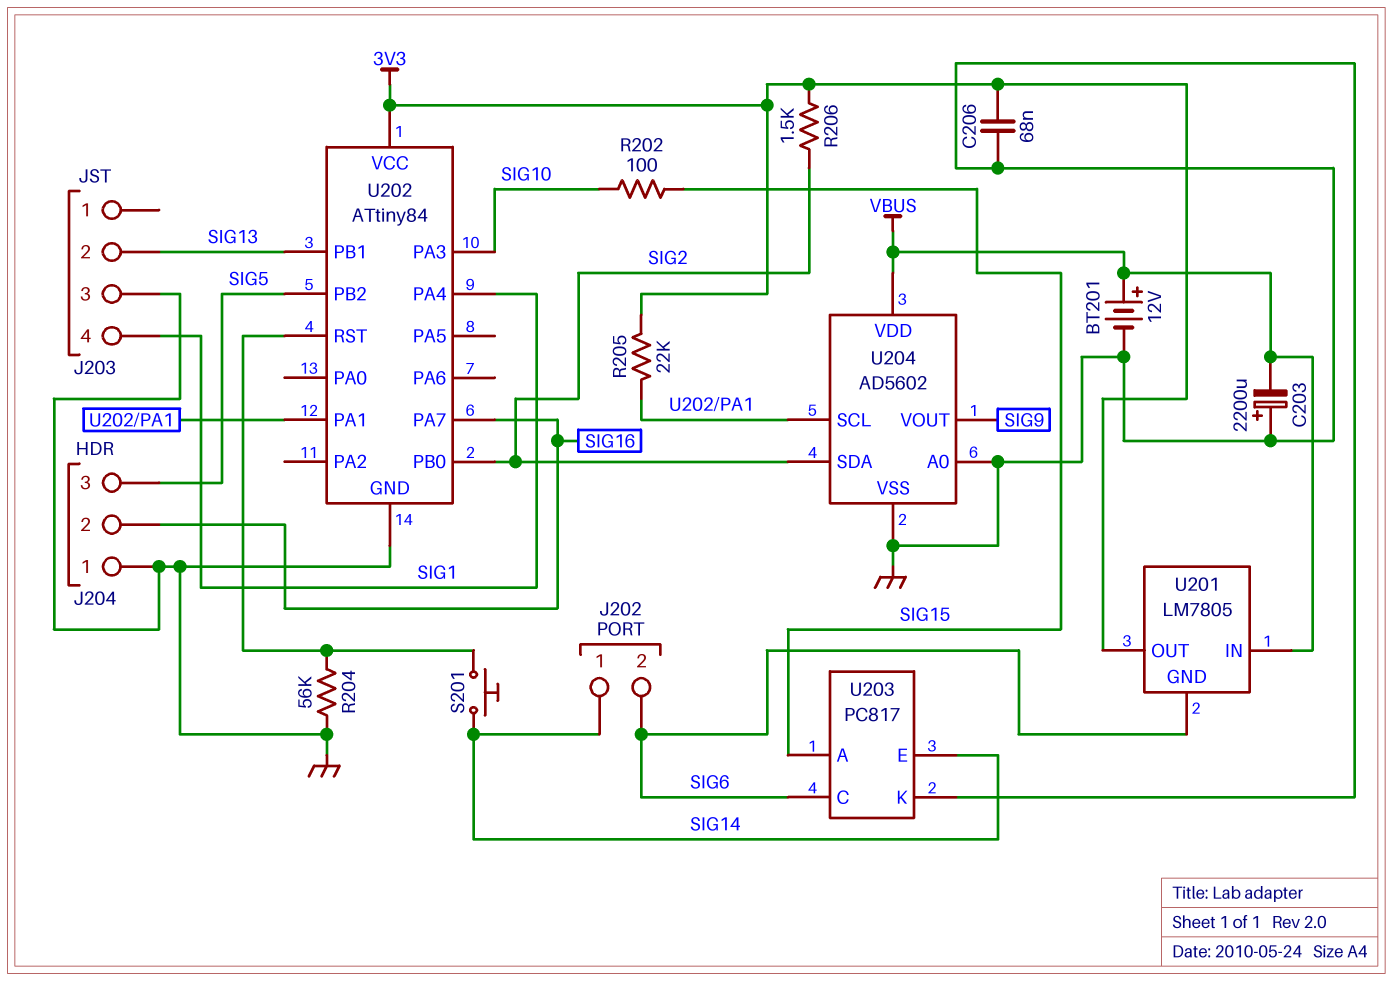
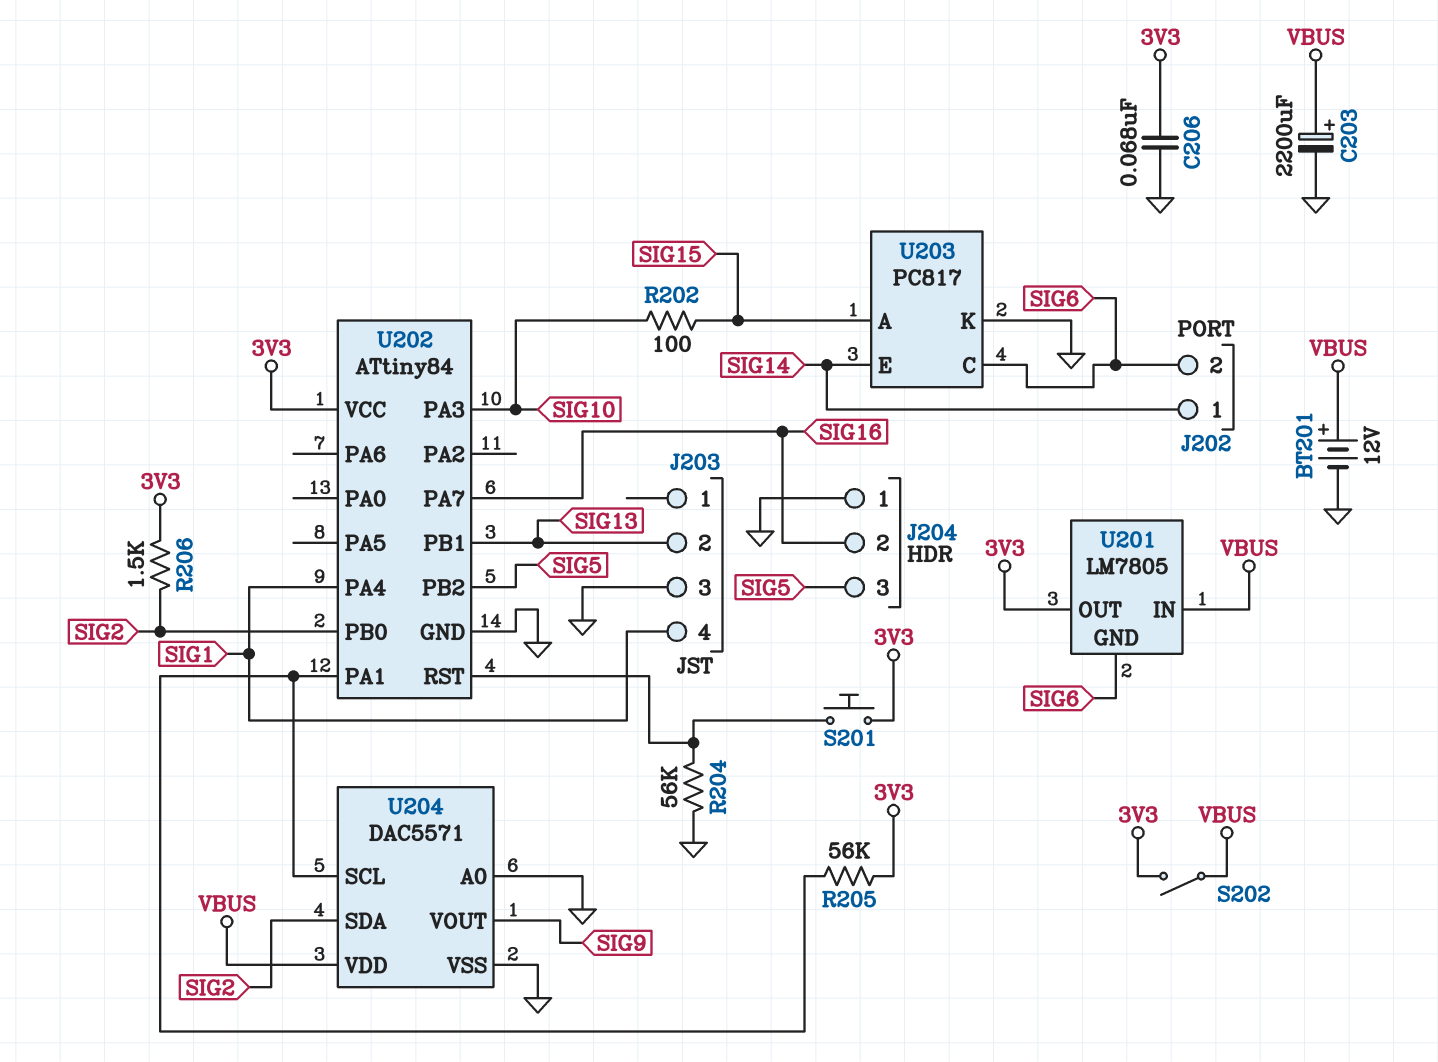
C203: 2200uF (plus GND, minus VBUS) -> 2200uF (plus VBUS, minus GND)
R205: 22k (3V3, U202/PA1) -> 56k (3V3, U202/PA1)
S201: button (SIG14, U202/RST) -> button (3V3, U202/RST)
S202: none -> switch (3V3, VBUS)
U204: AD5602 -> DAC5571

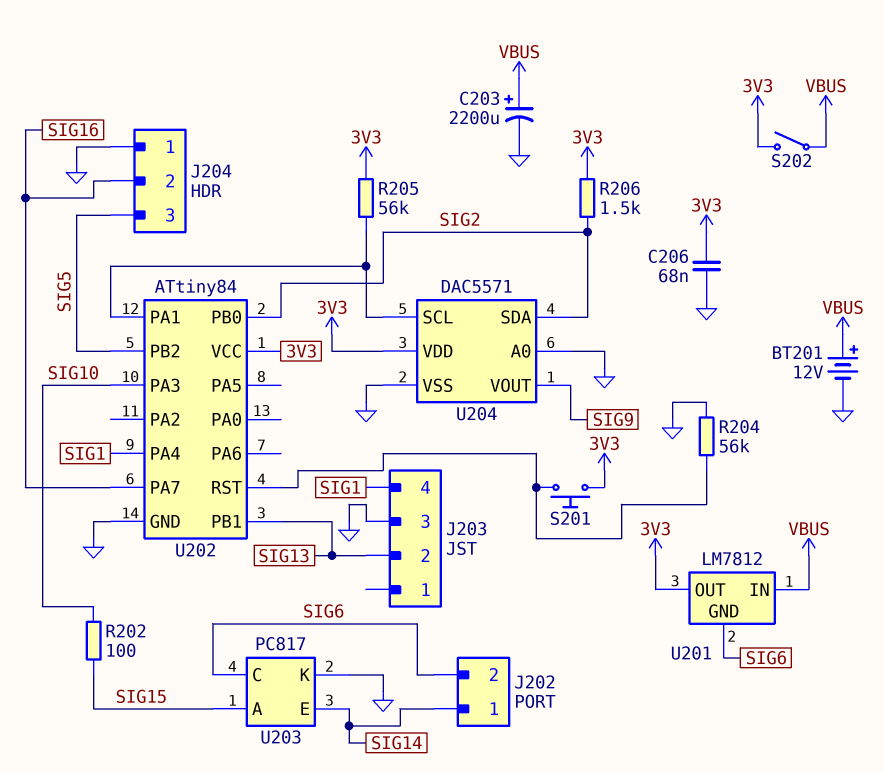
U201: LM7805 -> LM7812
U204 pin VDD: VBUS -> 3V3

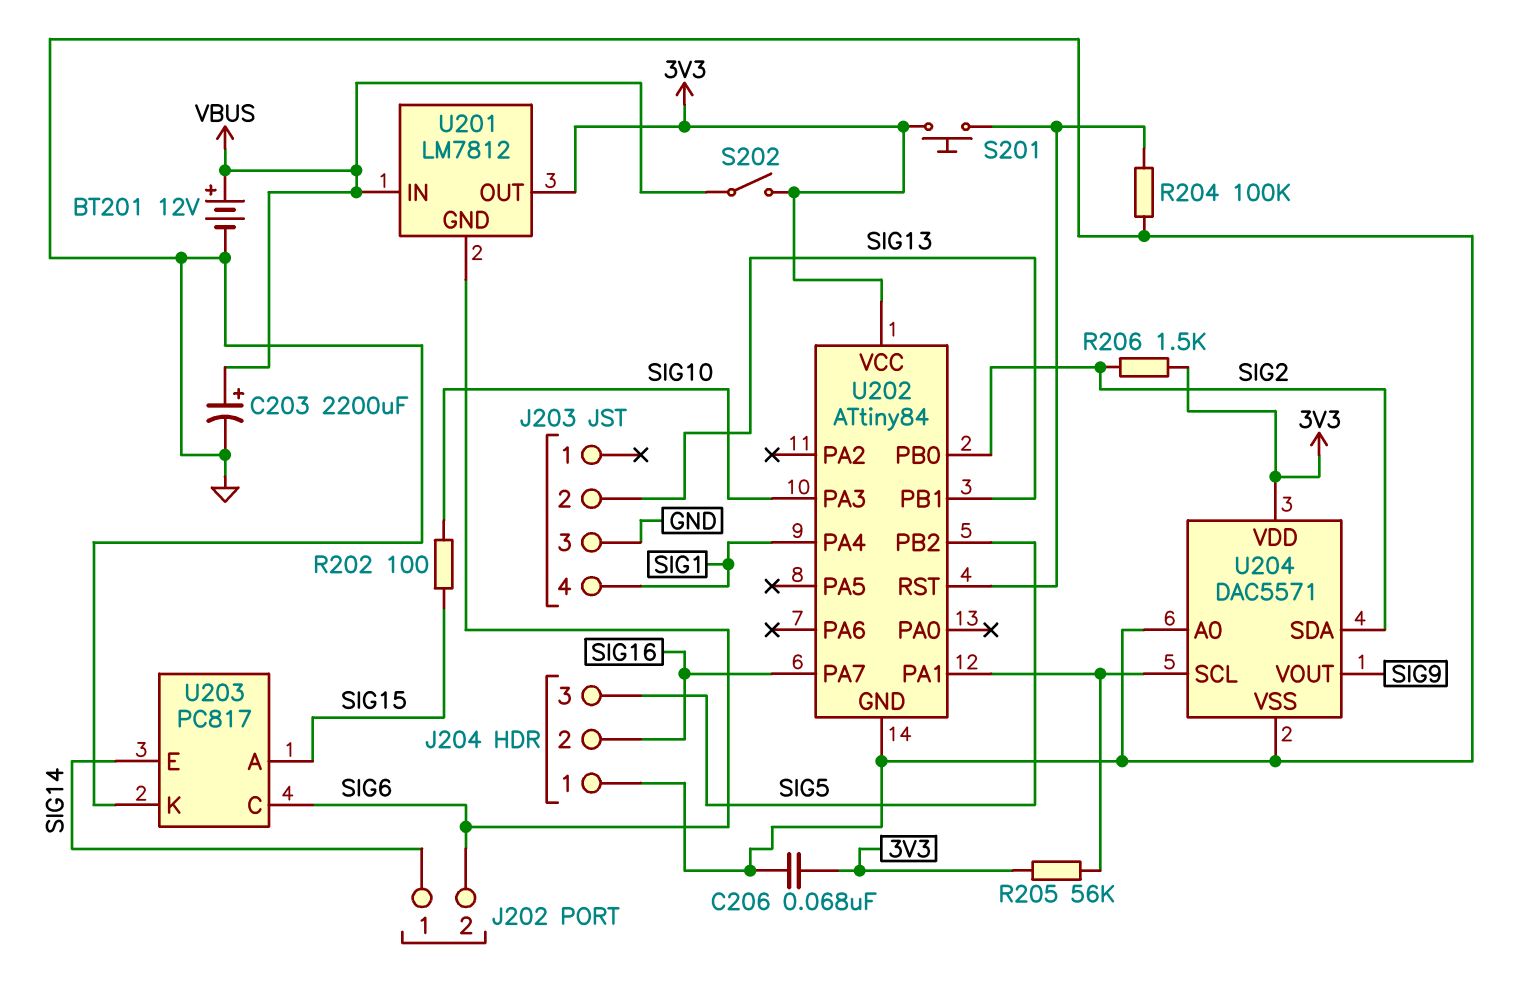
R204: 56k (GND, U202/RST) -> 100k (GND, U202/RST)

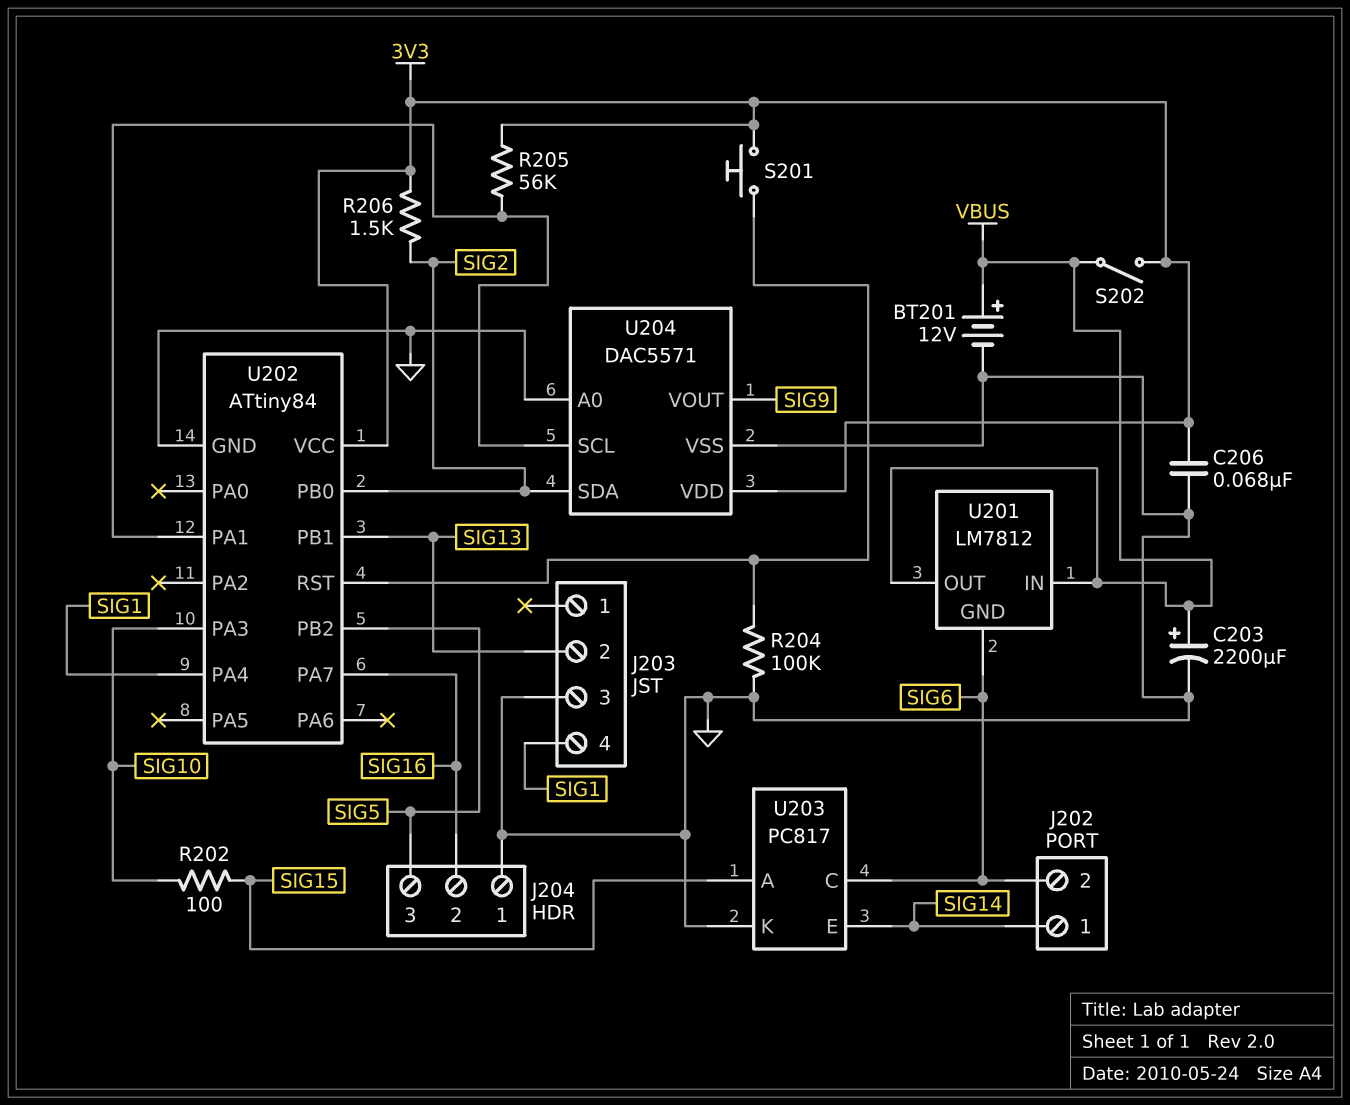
U201 pin OUT: 3V3 -> VBUS

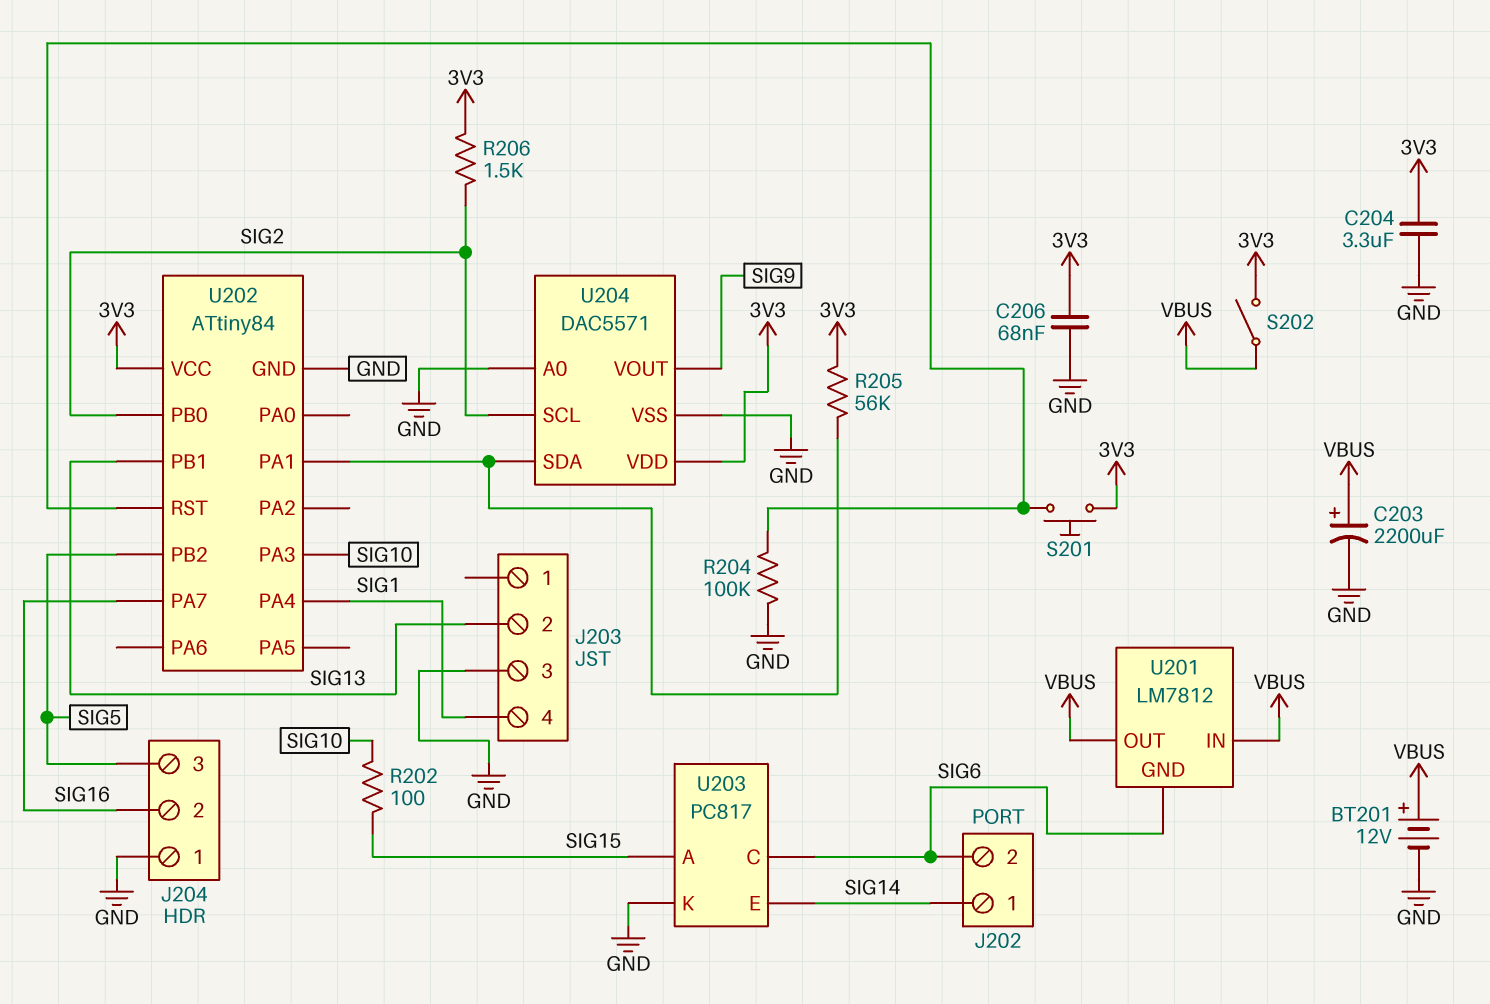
C204: none -> 3.3uF (3V3, GND)
U204 pin SCL: U202/PA1 -> SIG2
U204 pin SDA: SIG2 -> U202/PA1

